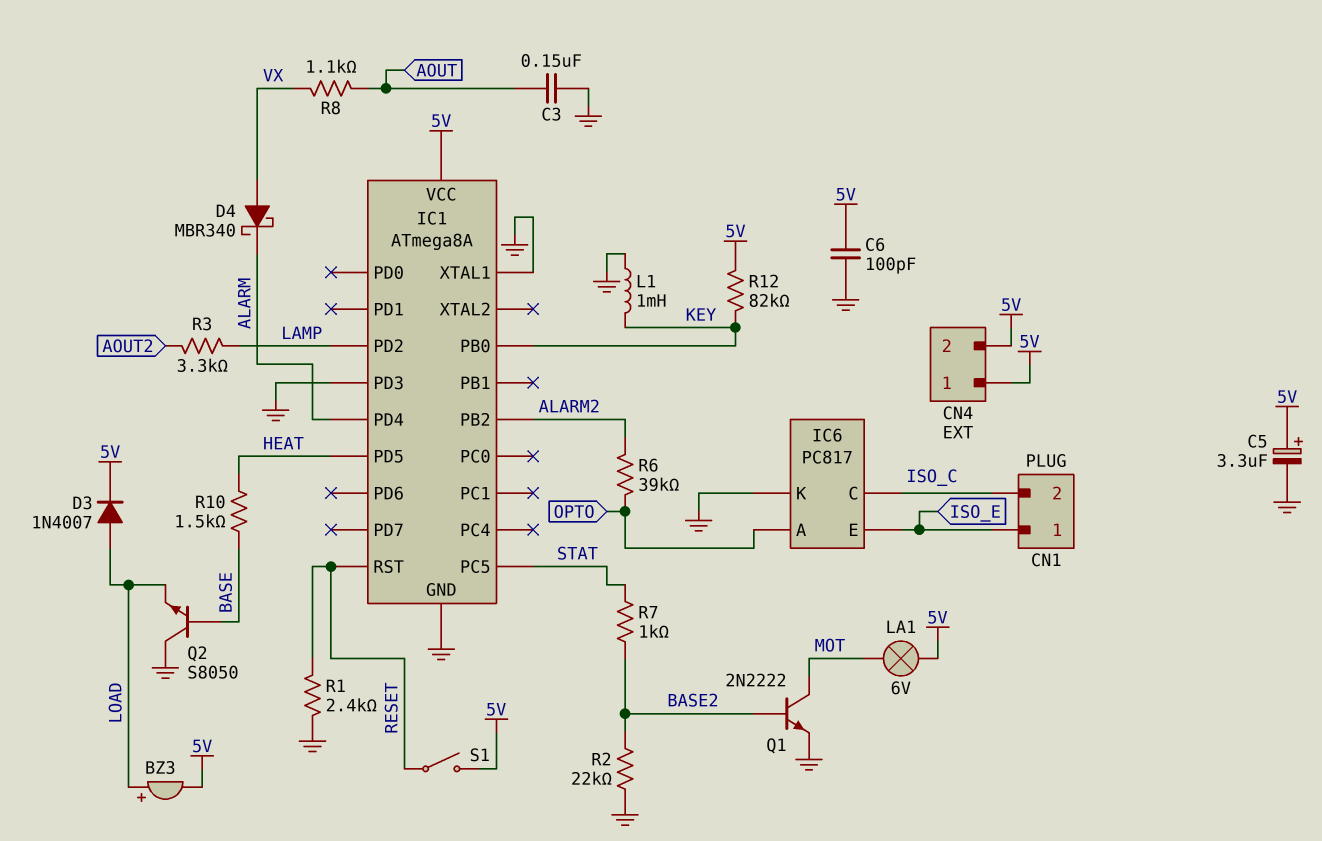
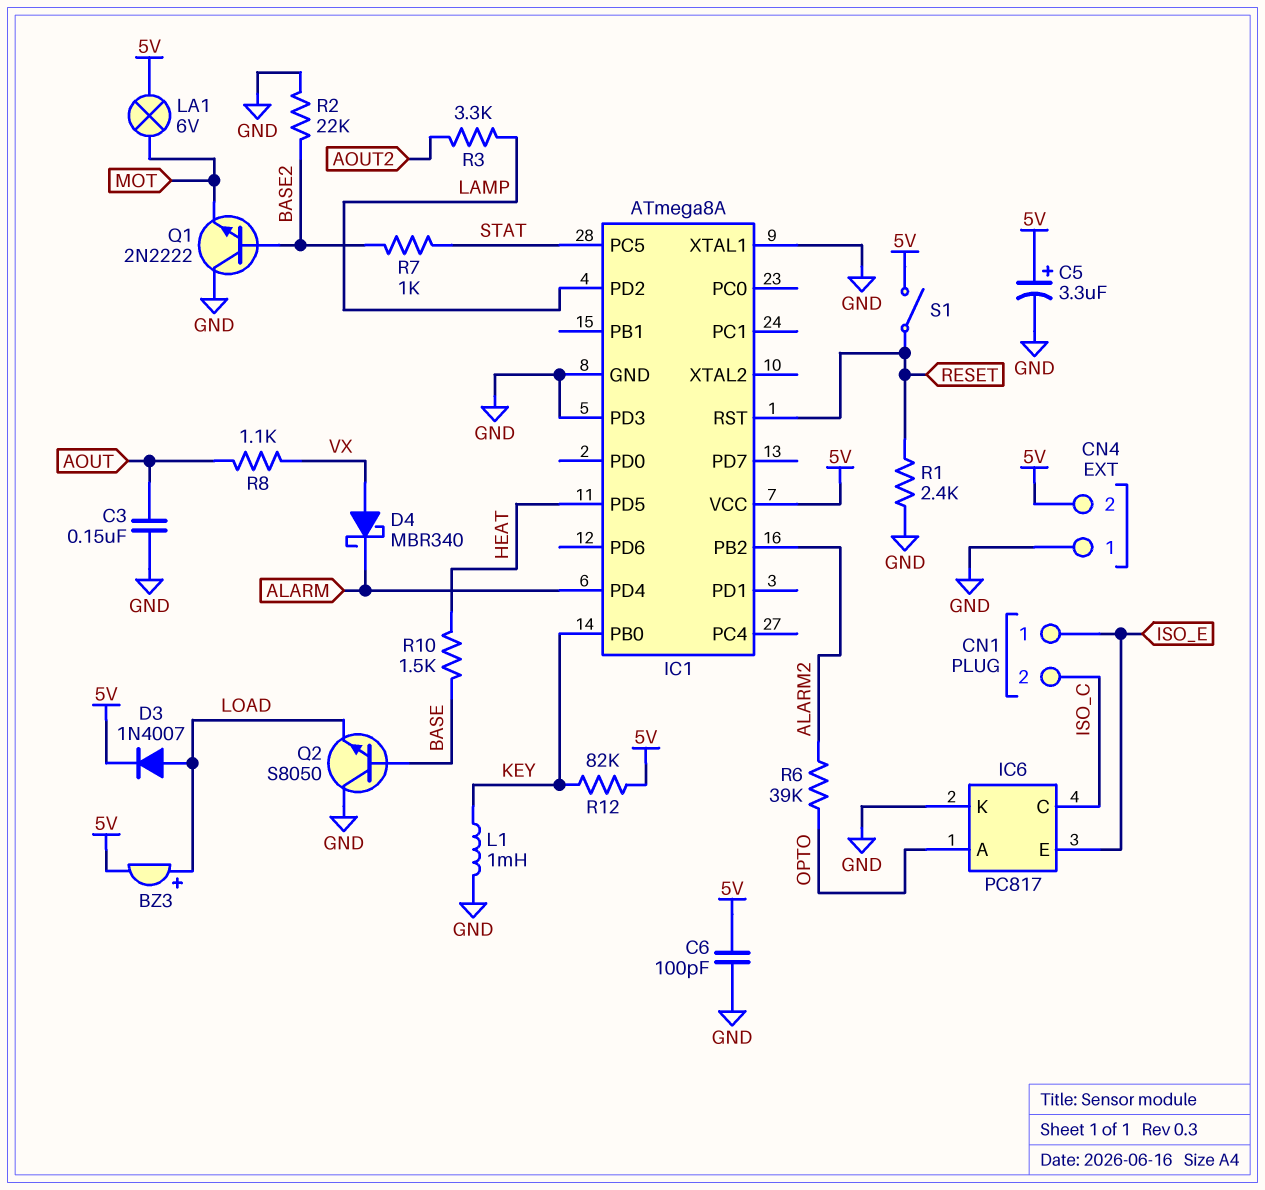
CN4 pin 1: 5V -> GND
Q1: NPN 2N2222 (B BASE2, C MOT, E GND) -> NPN 2N2222 (B BASE2, C GND, E MOT)

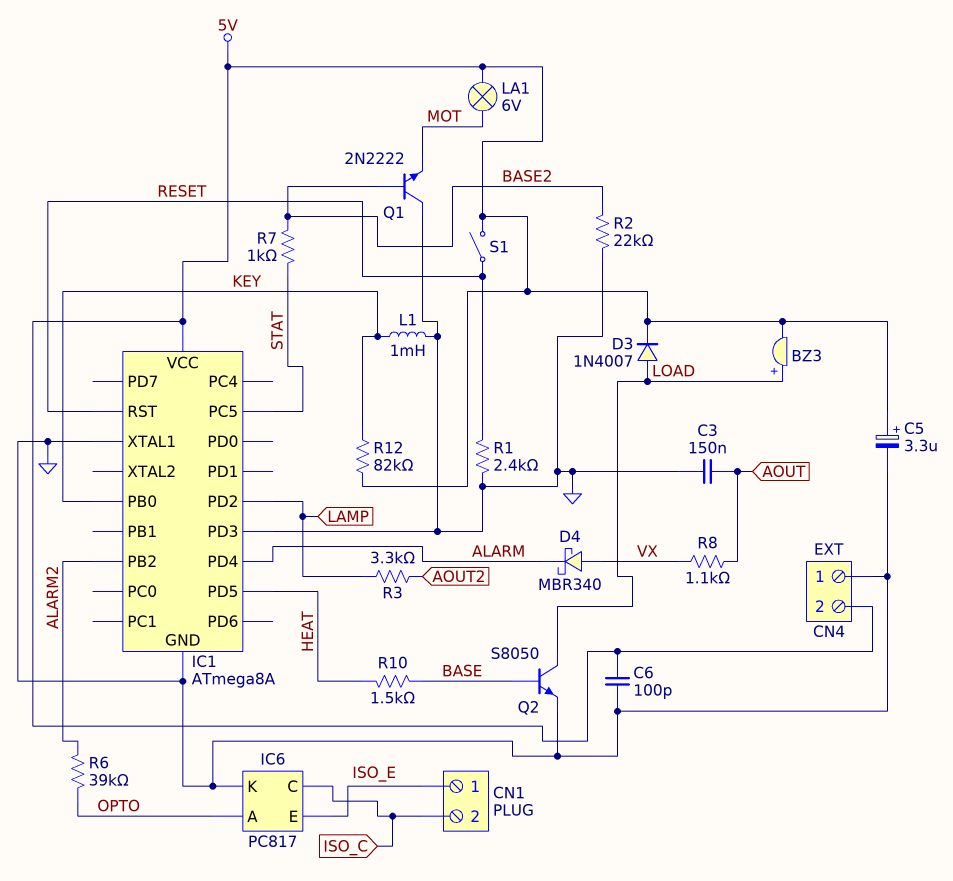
Q2: NPN S8050 (B BASE, C GND, E LOAD) -> NPN S8050 (B BASE, C LOAD, E GND)

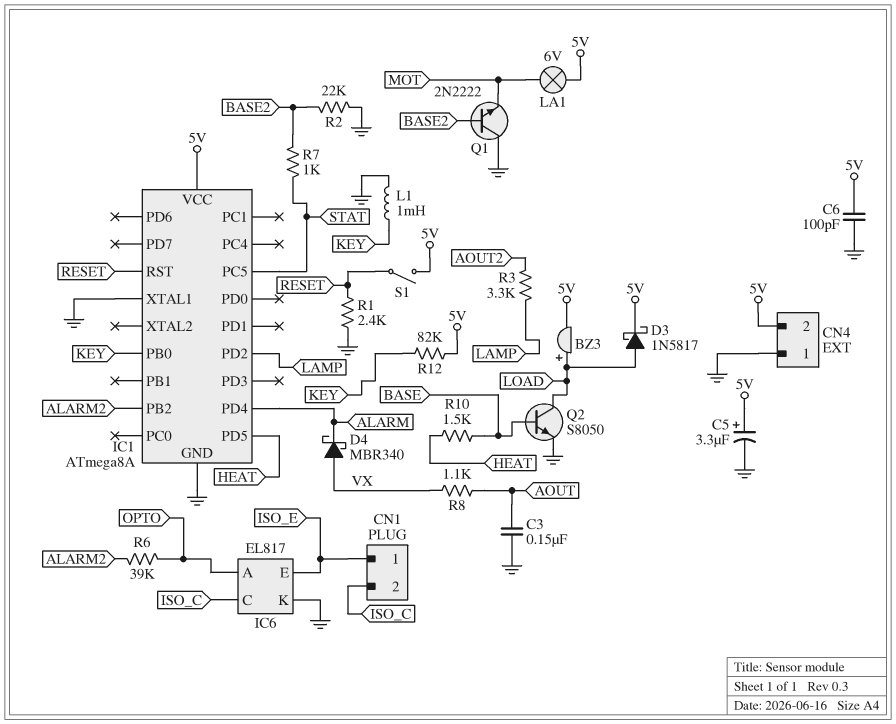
D3: diode 1N4007 (A LOAD, K 5V) -> schottky 1N5817 (A LOAD, K 5V)
IC1 pin PD3: GND -> none
IC6: PC817 -> EL817

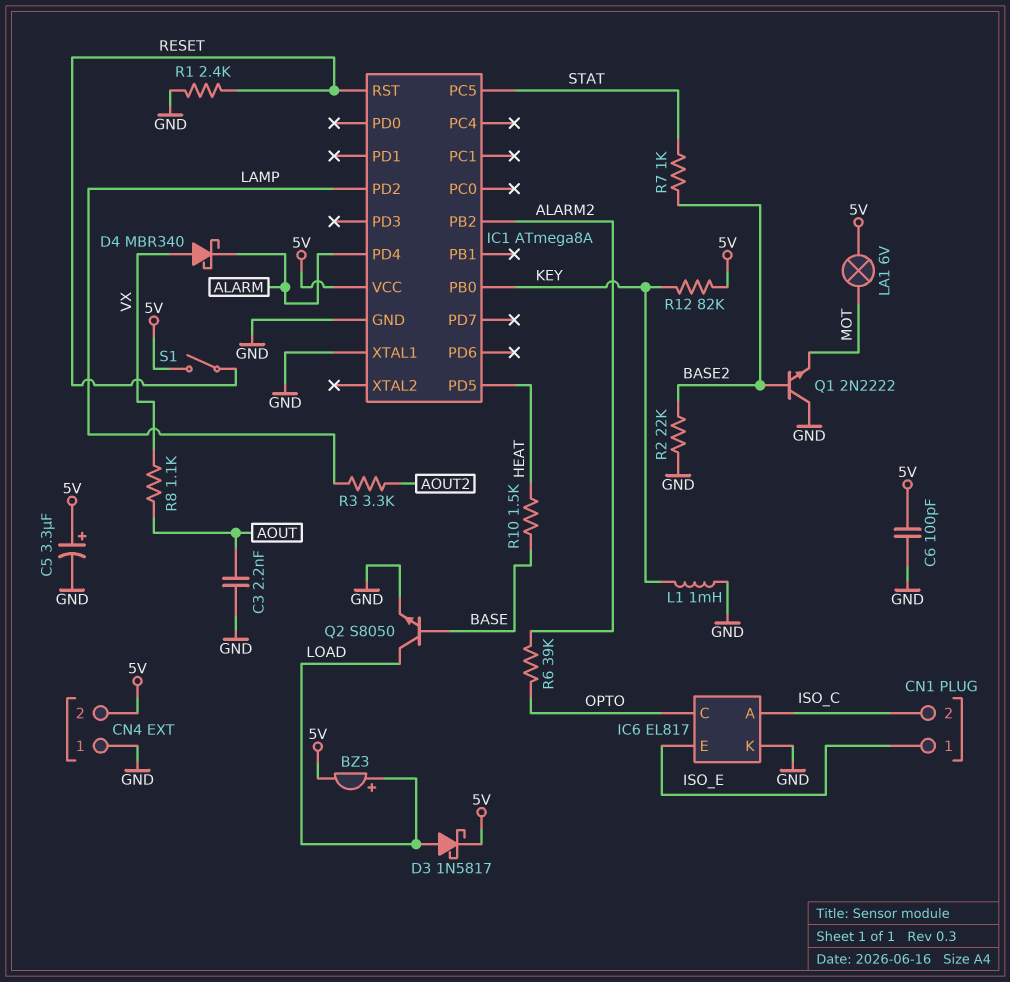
C3: 150nF (AOUT, GND) -> 2.2nF (AOUT, GND)
IC6 pin A: OPTO -> ISO_C
IC6 pin C: ISO_C -> OPTO

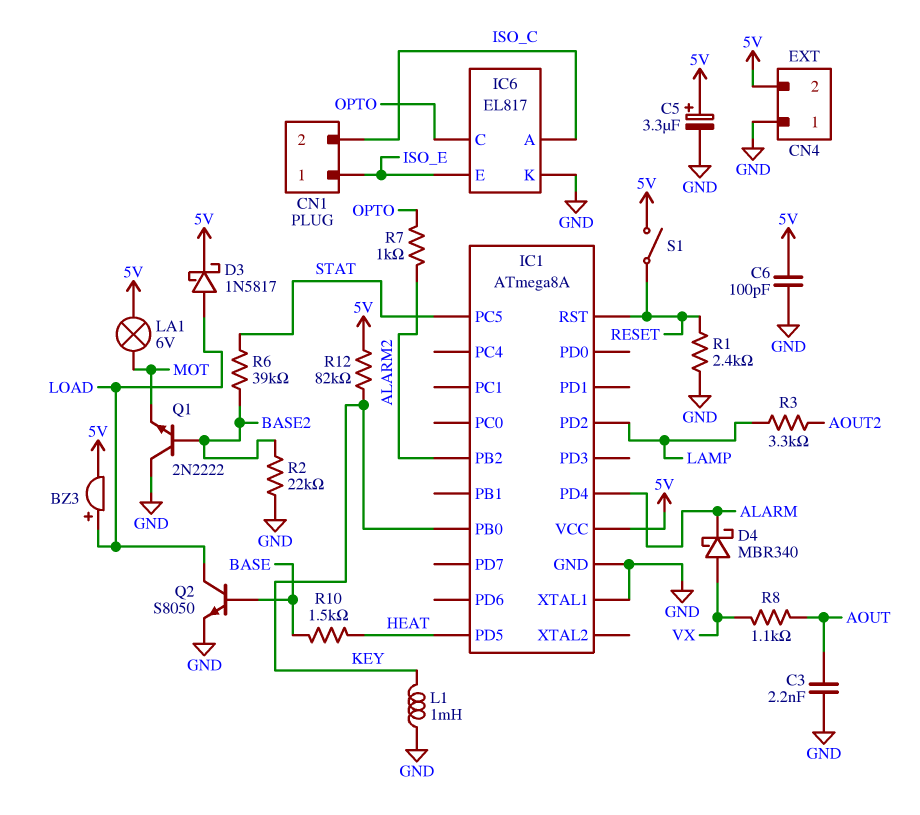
R6: 39k (ALARM2, OPTO) -> 39k (BASE2, STAT)
R7: 1k (BASE2, STAT) -> 1k (ALARM2, OPTO)

